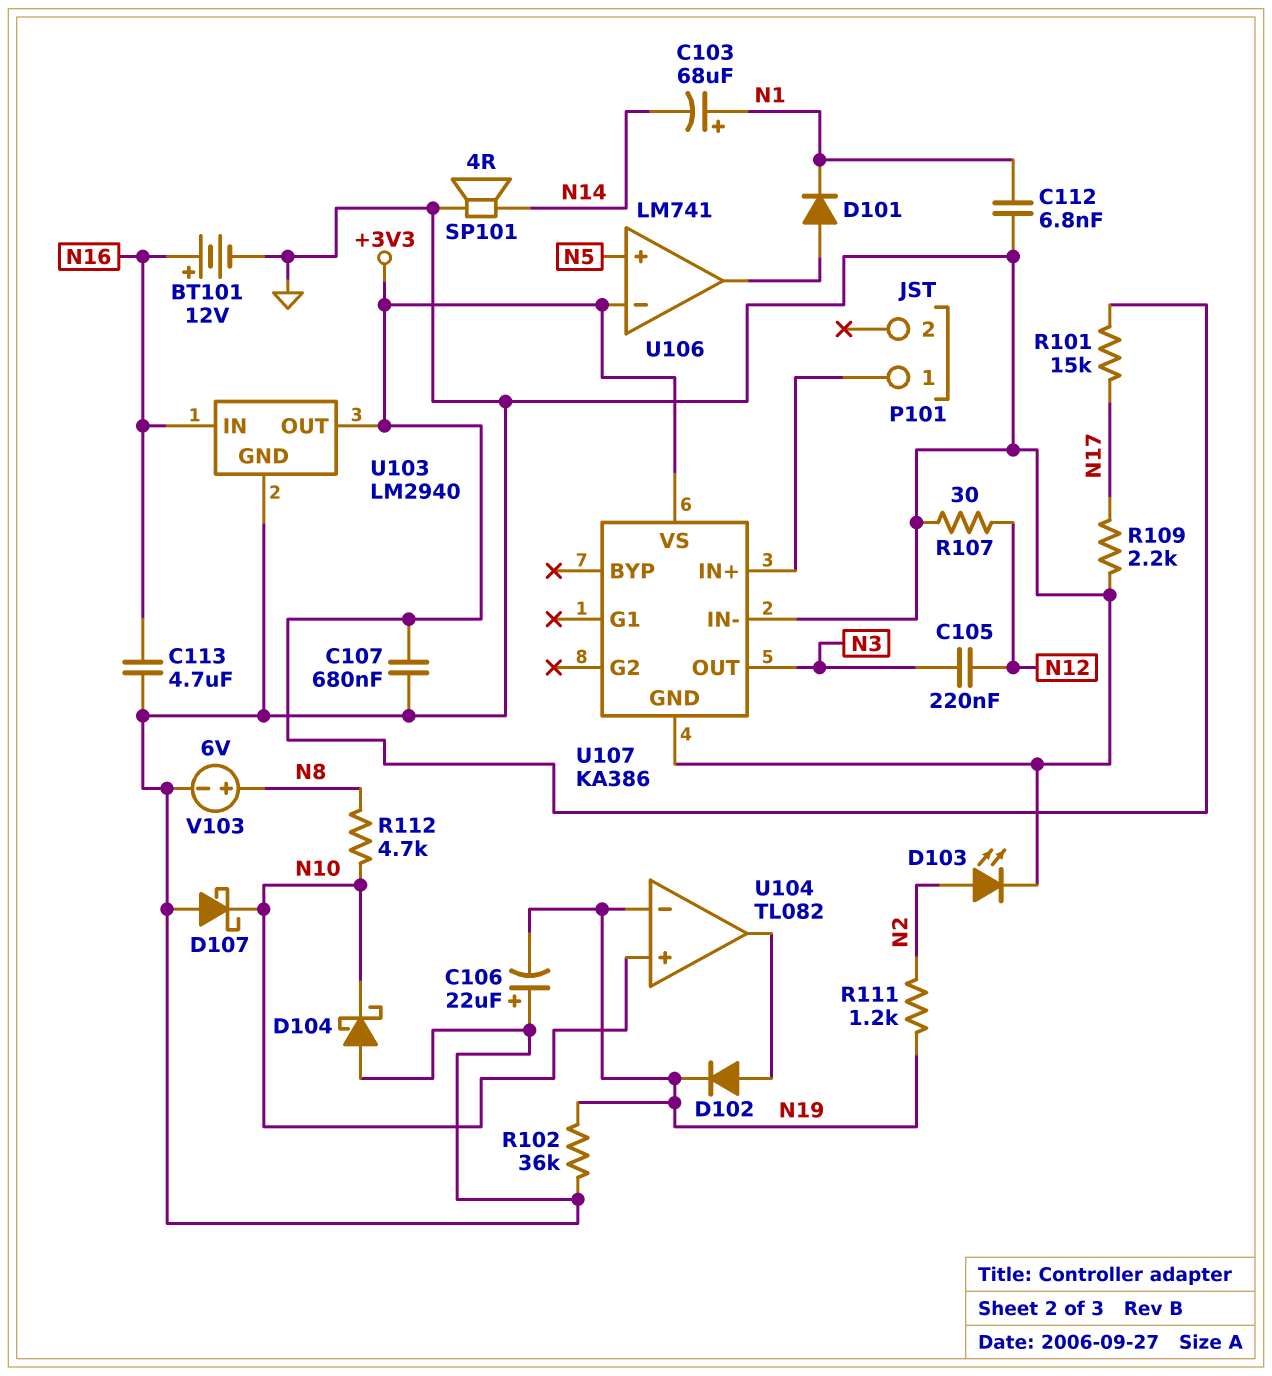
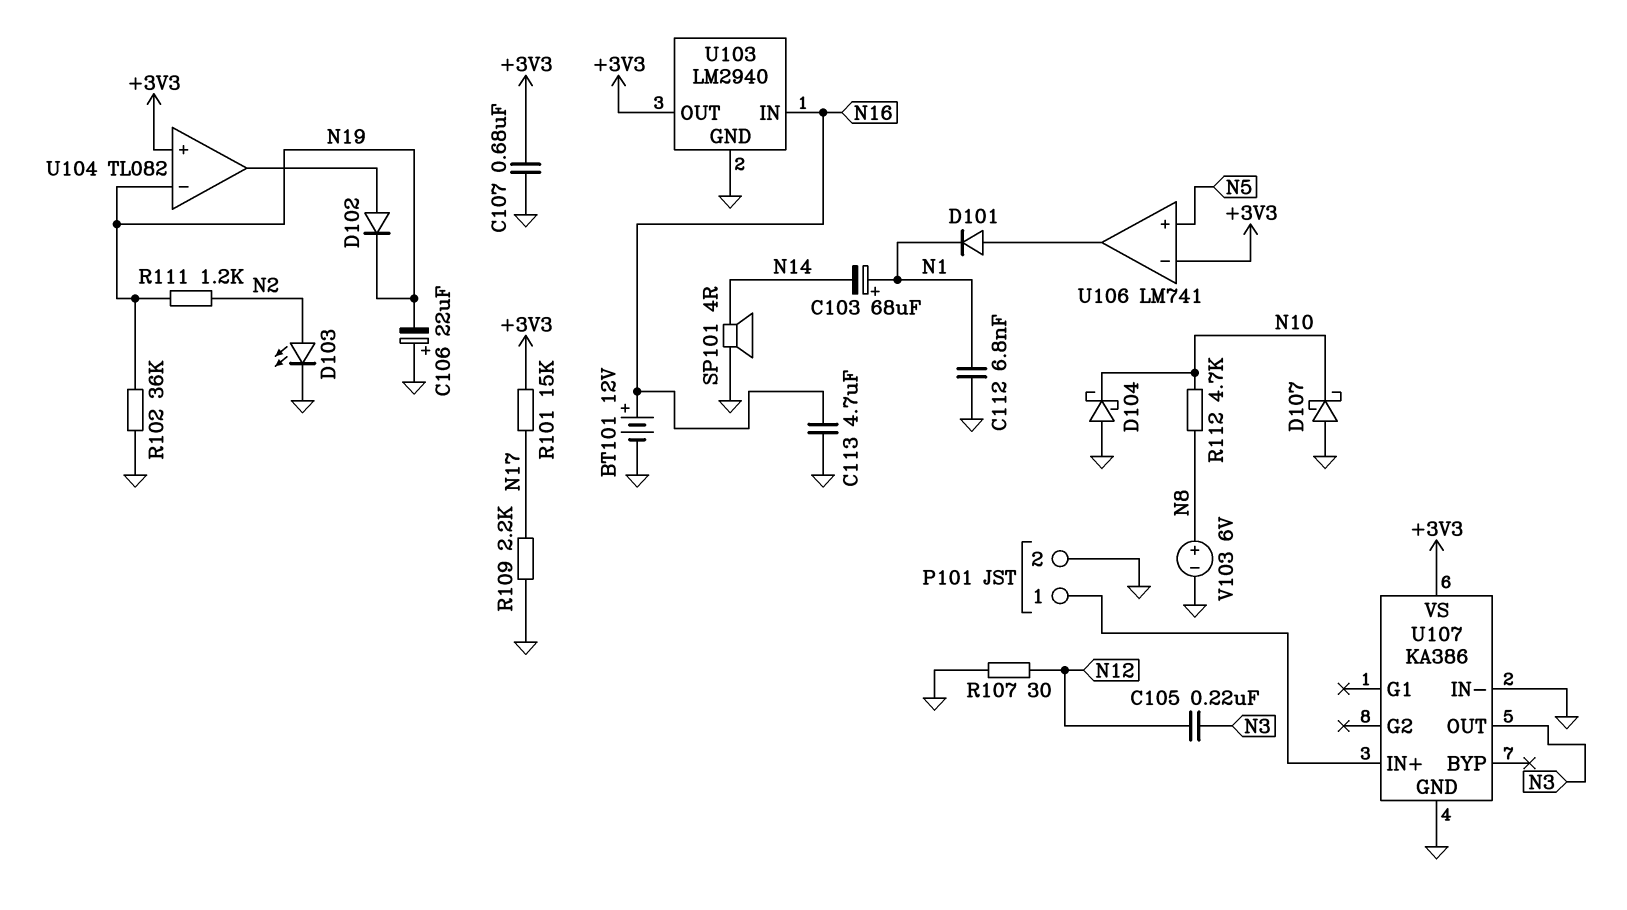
P101 pin 2: none -> GND
U104 pin in+: N10 -> +3V3

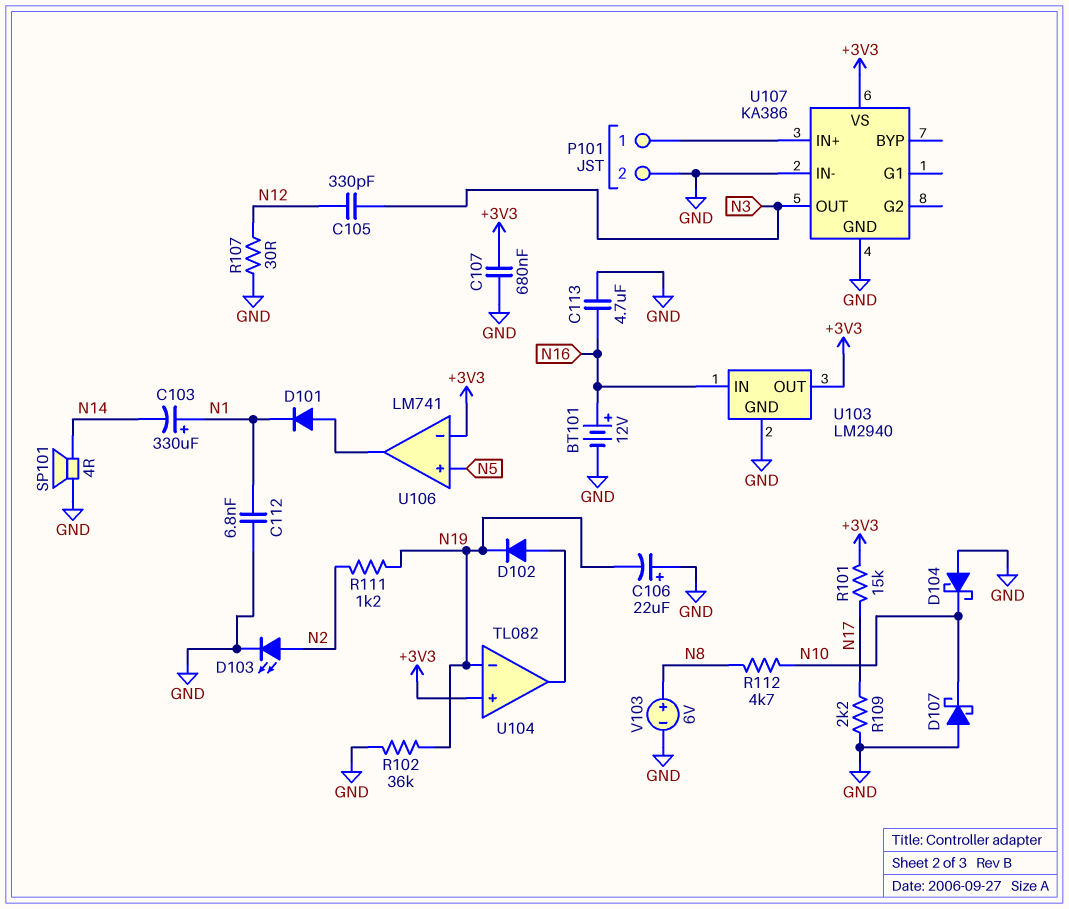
C103: 68uF (plus N1, minus N14) -> 330uF (plus N1, minus N14)
C105: 220nF (N3, N12) -> 330pF (N3, N12)

